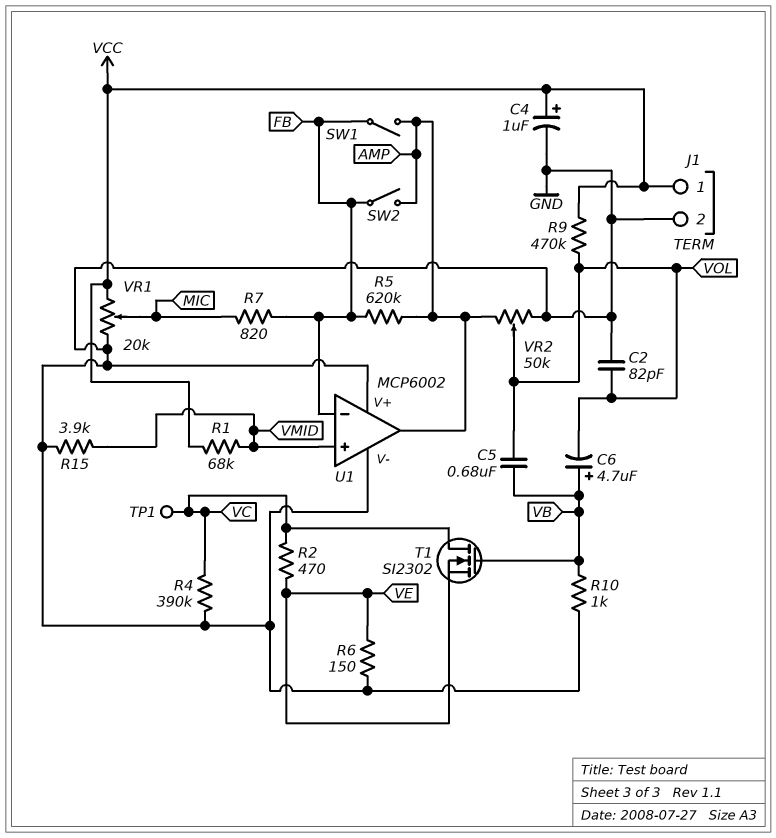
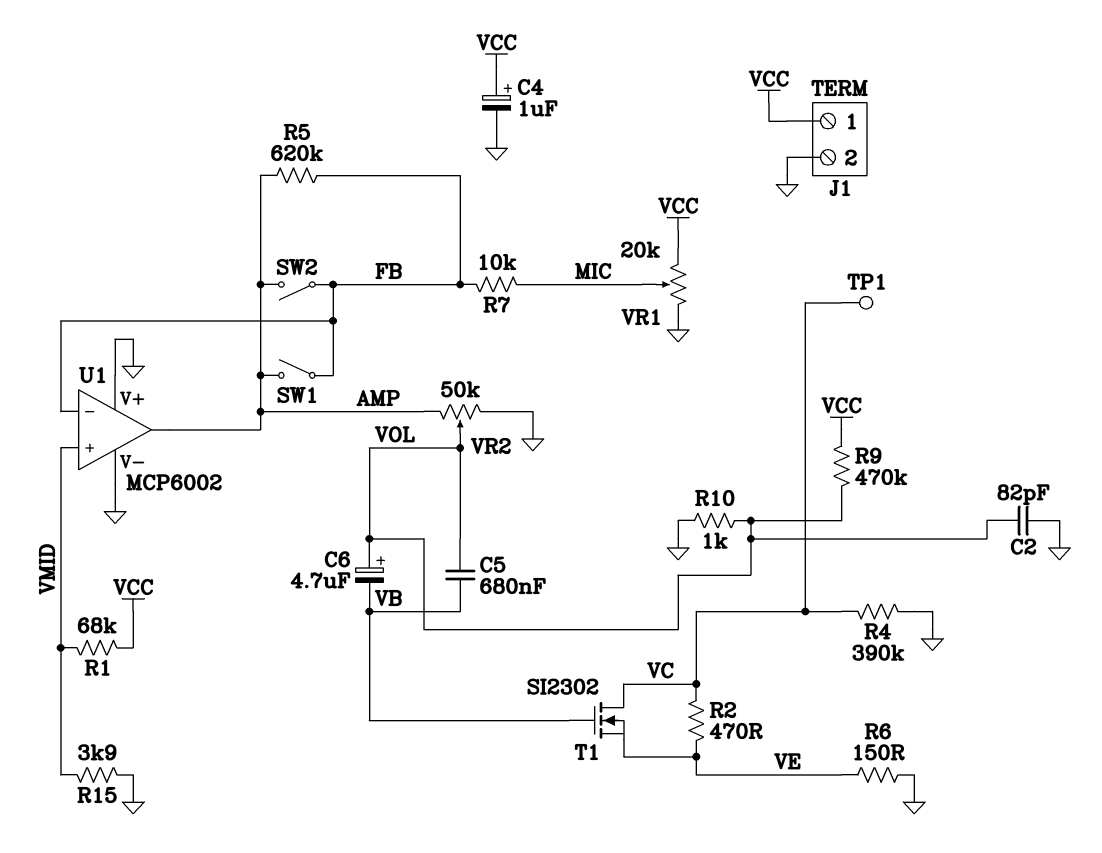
C6: 4.7uF (plus VB, minus VOL) -> 4.7uF (plus VOL, minus VB)
R7: 820 (FB, MIC) -> 10k (FB, MIC)
R10: 1k (GND, VB) -> 1k (GND, VOL)

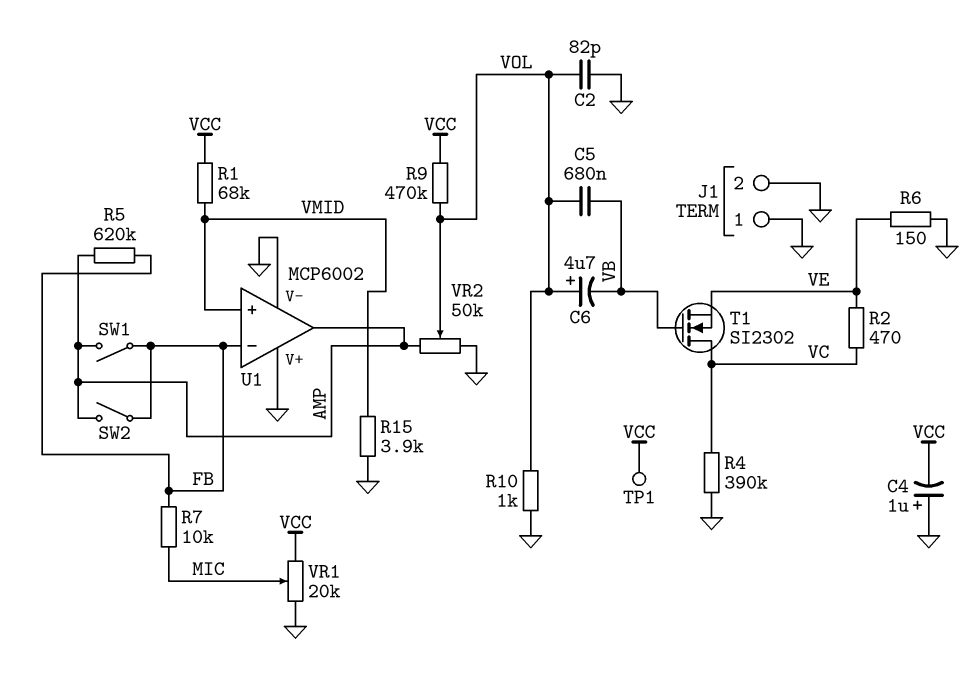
C4: 1uF (plus VCC, minus GND) -> 1uF (plus GND, minus VCC)
J1 pin 1: VCC -> GND
TP1: test point (VC) -> test point (VCC)

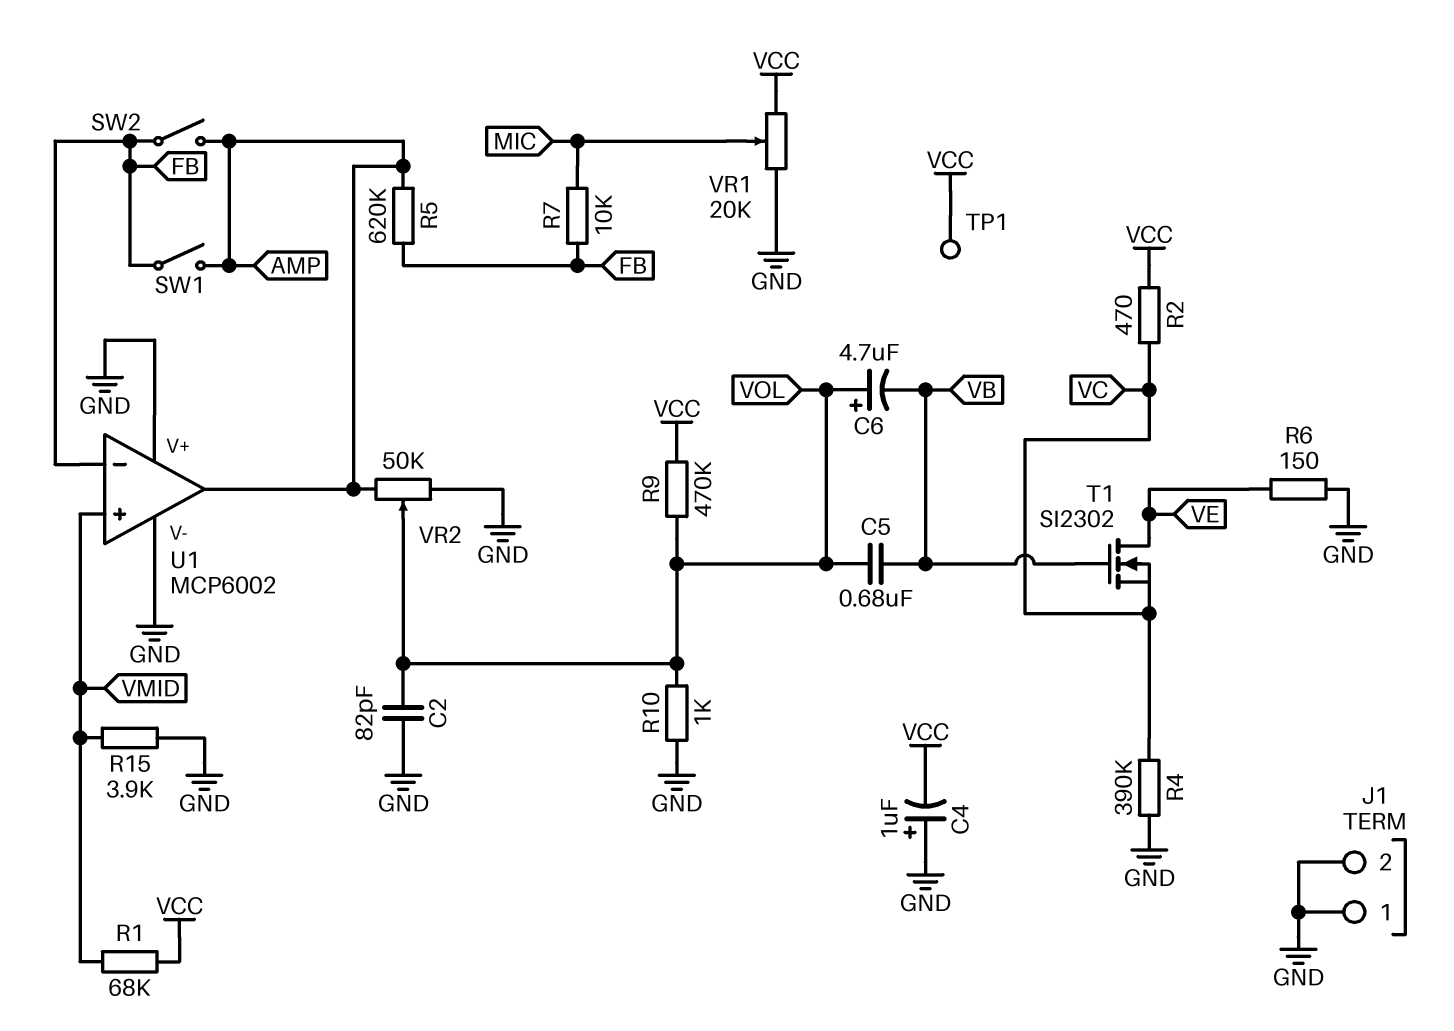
R2: 470 (VC, VE) -> 470 (VC, VCC)
T1: NMOS SI2302 (G VB, D VC, S VE) -> NMOS SI2302 (G VB, D VE, S VC)

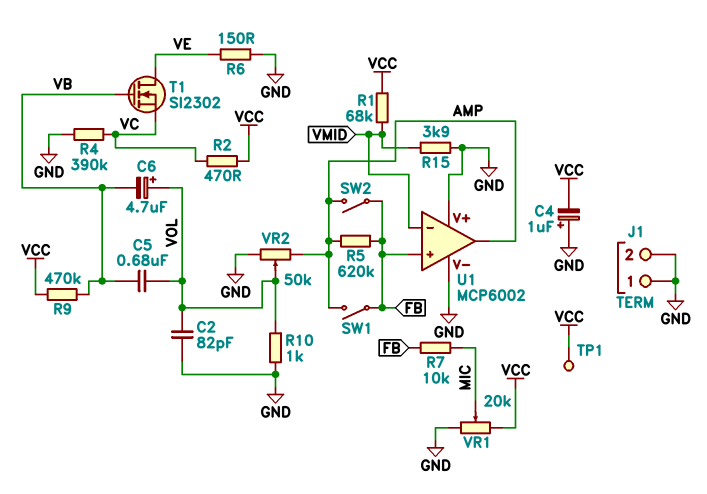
R9: 470k (VCC, VOL) -> 470k (VB, VCC)
U1 pin in+: VMID -> FB
U1 pin in-: FB -> VMID

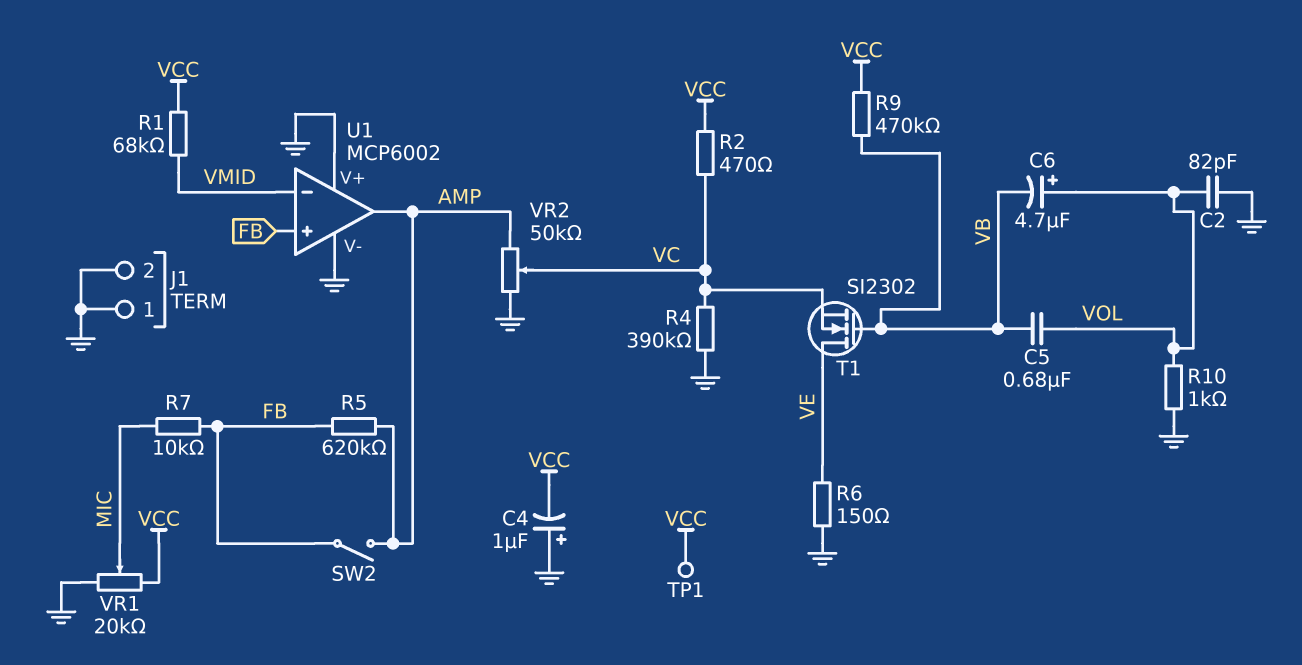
R15: 3.9k (GND, VMID) -> none
SW1: switch (AMP, FB) -> none
VR2: 50k (AMP, GND, wiper VOL) -> 50k (AMP, GND, wiper VC)

